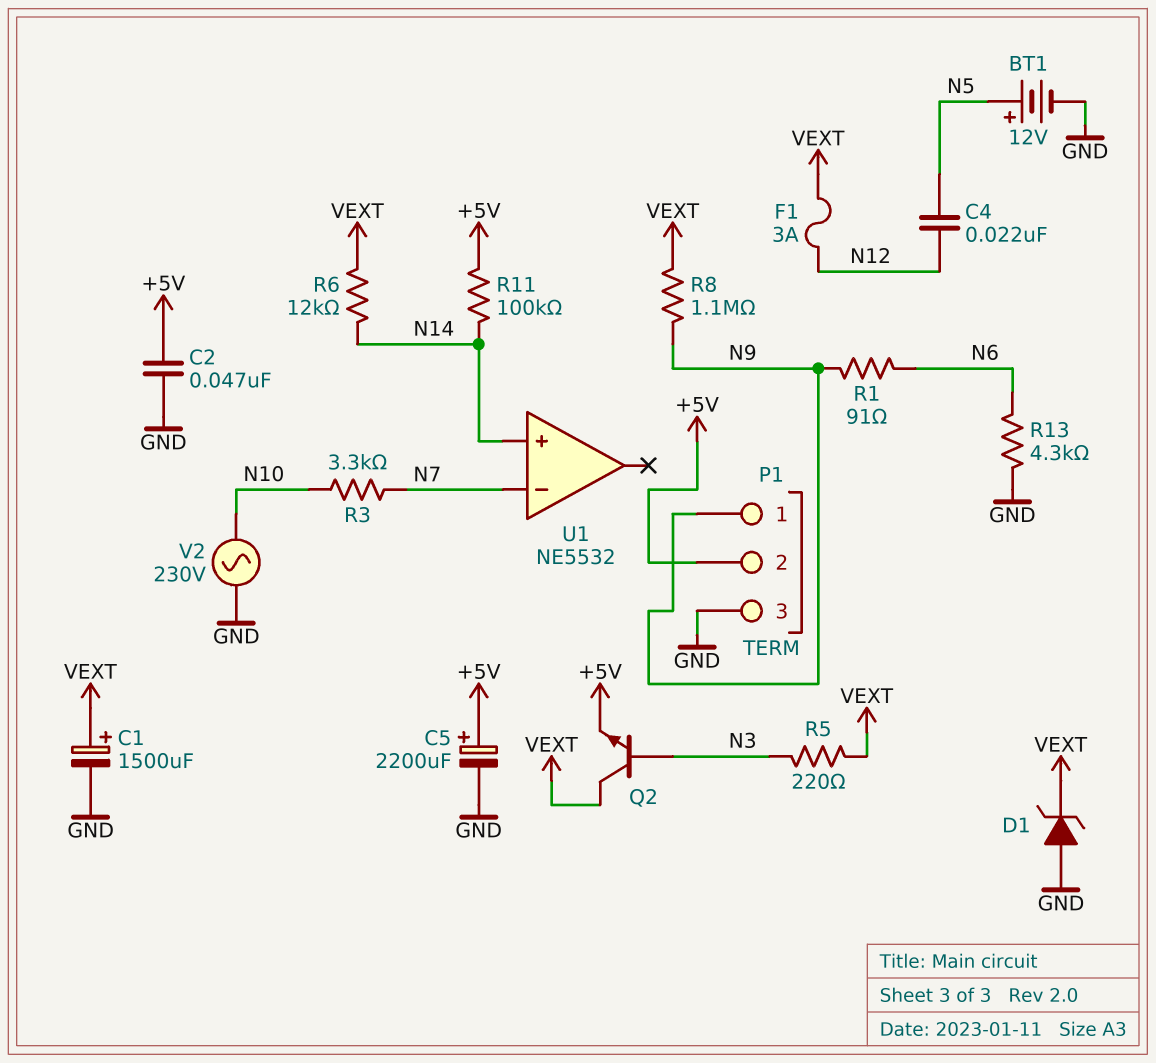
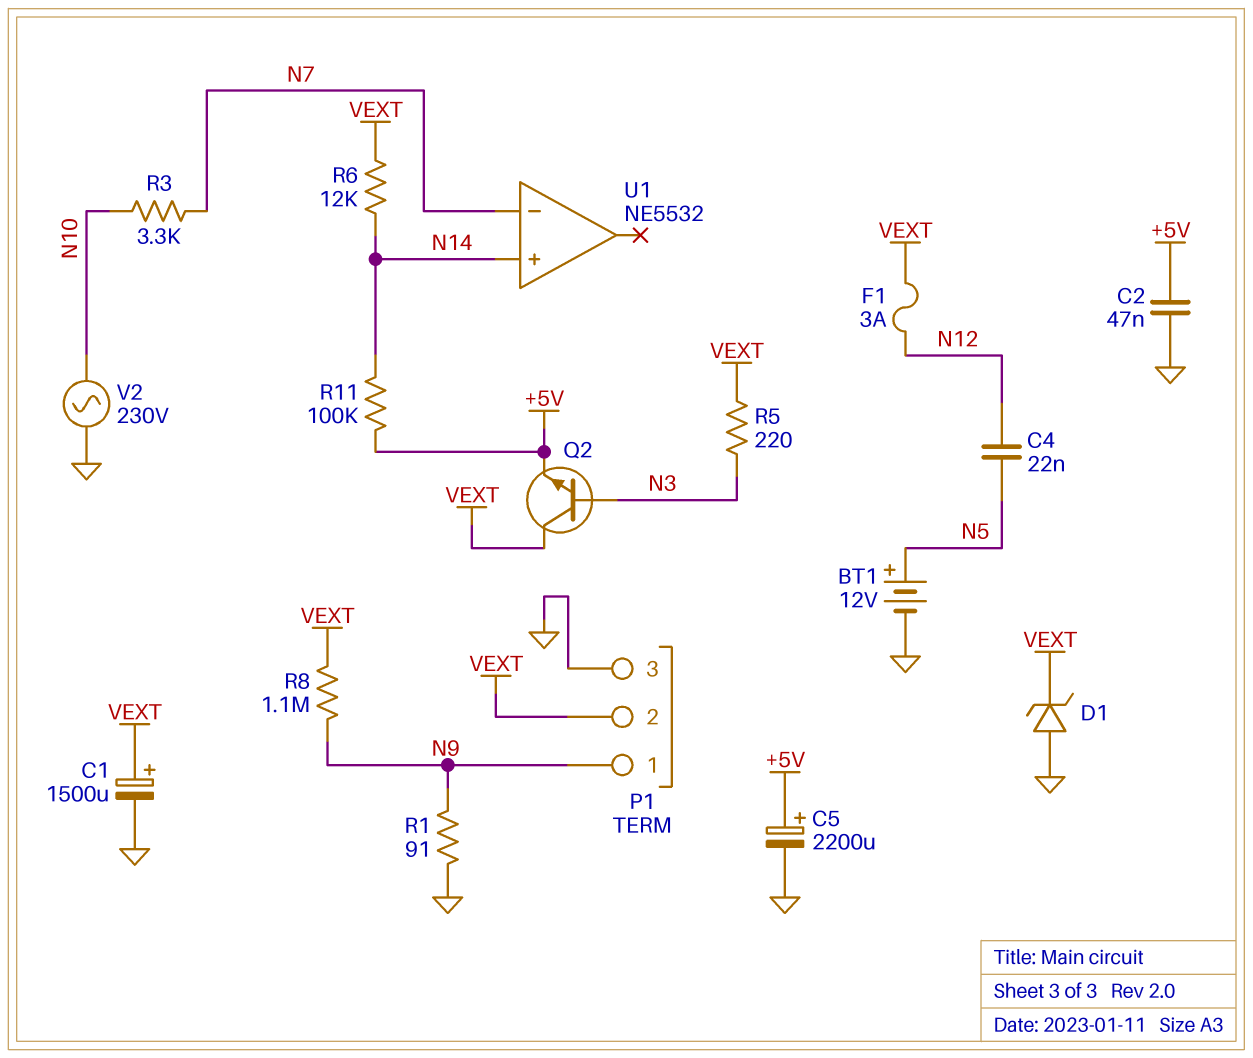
P1 pin 2: +5V -> VEXT
R1: 91 (N6, N9) -> 91 (GND, N9)
R13: 4.3k (GND, N6) -> none

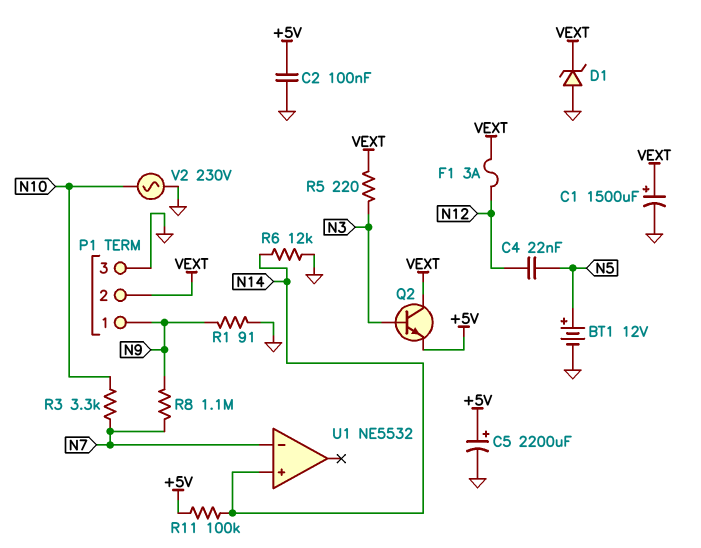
C2: 47nF (+5V, GND) -> 100nF (+5V, GND)
R6: 12k (N14, VEXT) -> 12k (GND, N14)
R8: 1.1M (N9, VEXT) -> 1.1M (N7, N9)

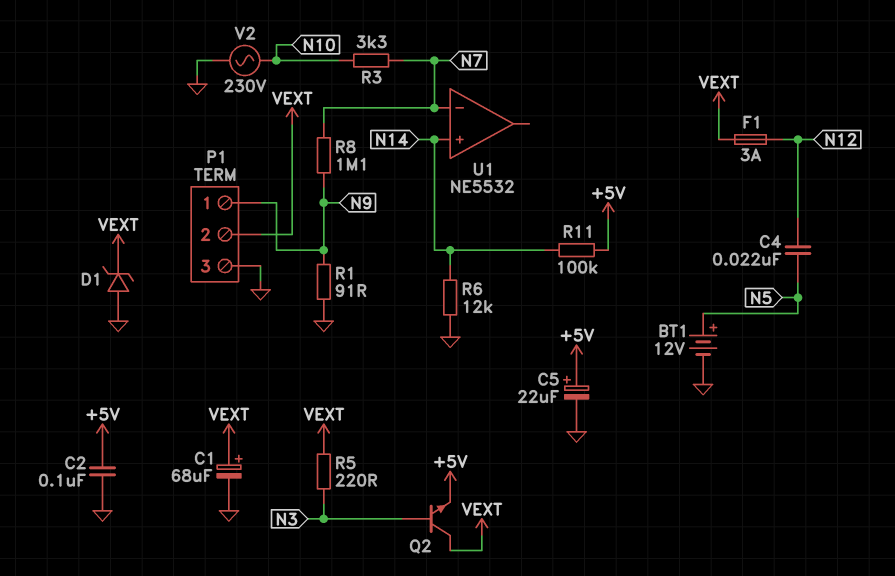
C1: 1500uF (plus VEXT, minus GND) -> 68uF (plus VEXT, minus GND)
C5: 2200uF (plus +5V, minus GND) -> 22uF (plus +5V, minus GND)

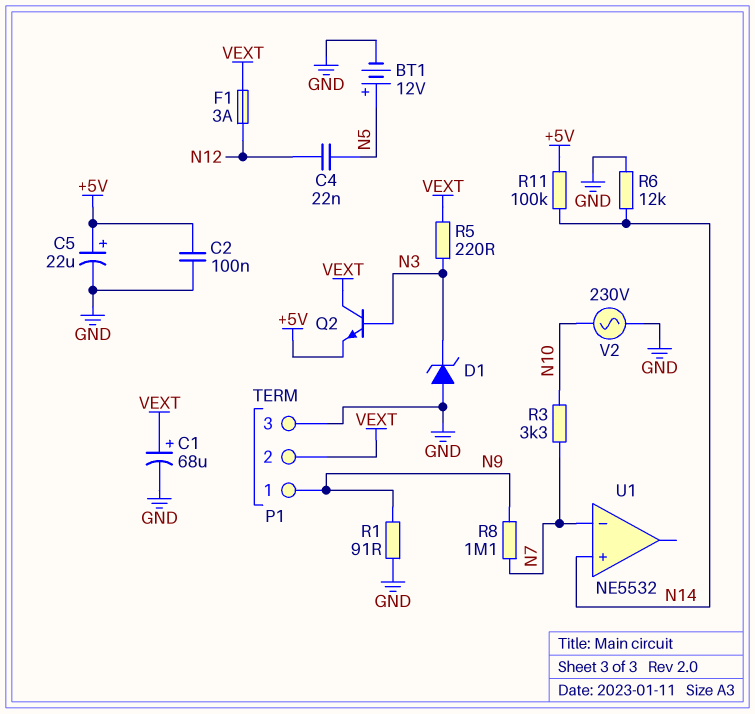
D1: zener (A GND, K VEXT) -> zener (A GND, K N3)

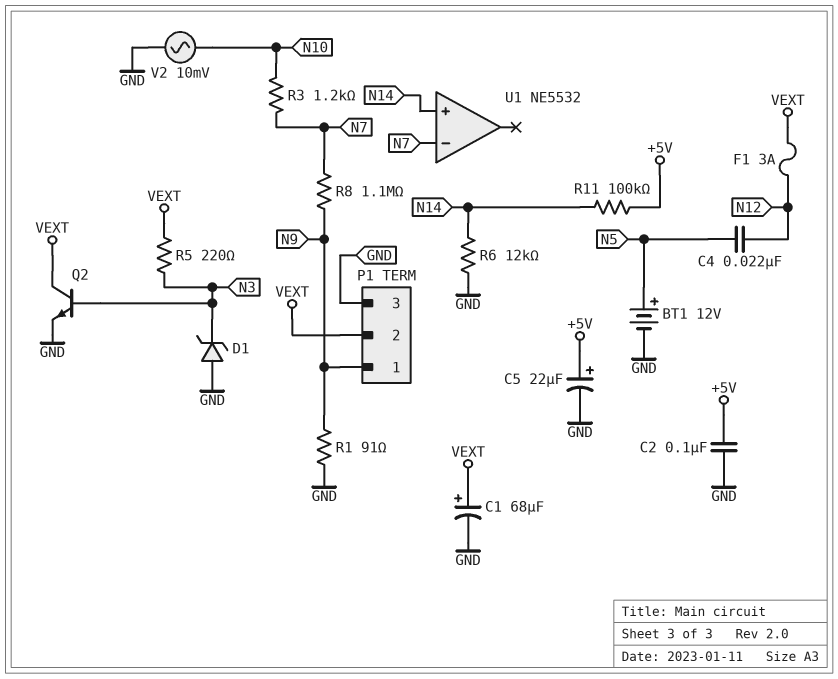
Q2: NPN (B N3, C VEXT, E +5V) -> NPN (B N3, C VEXT, E GND)
R3: 3.3k (N7, N10) -> 1.2k (N7, N10)
V2: AC 230V (GND, N10) -> AC 10mV (GND, N10)

